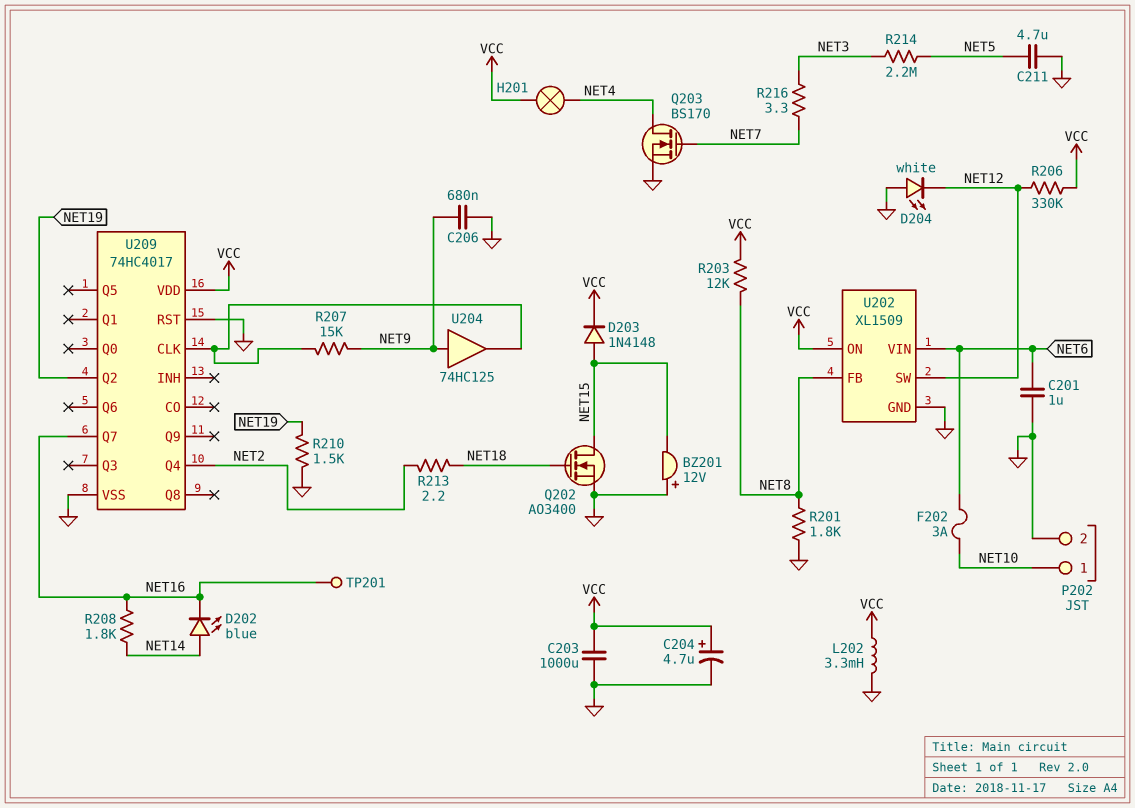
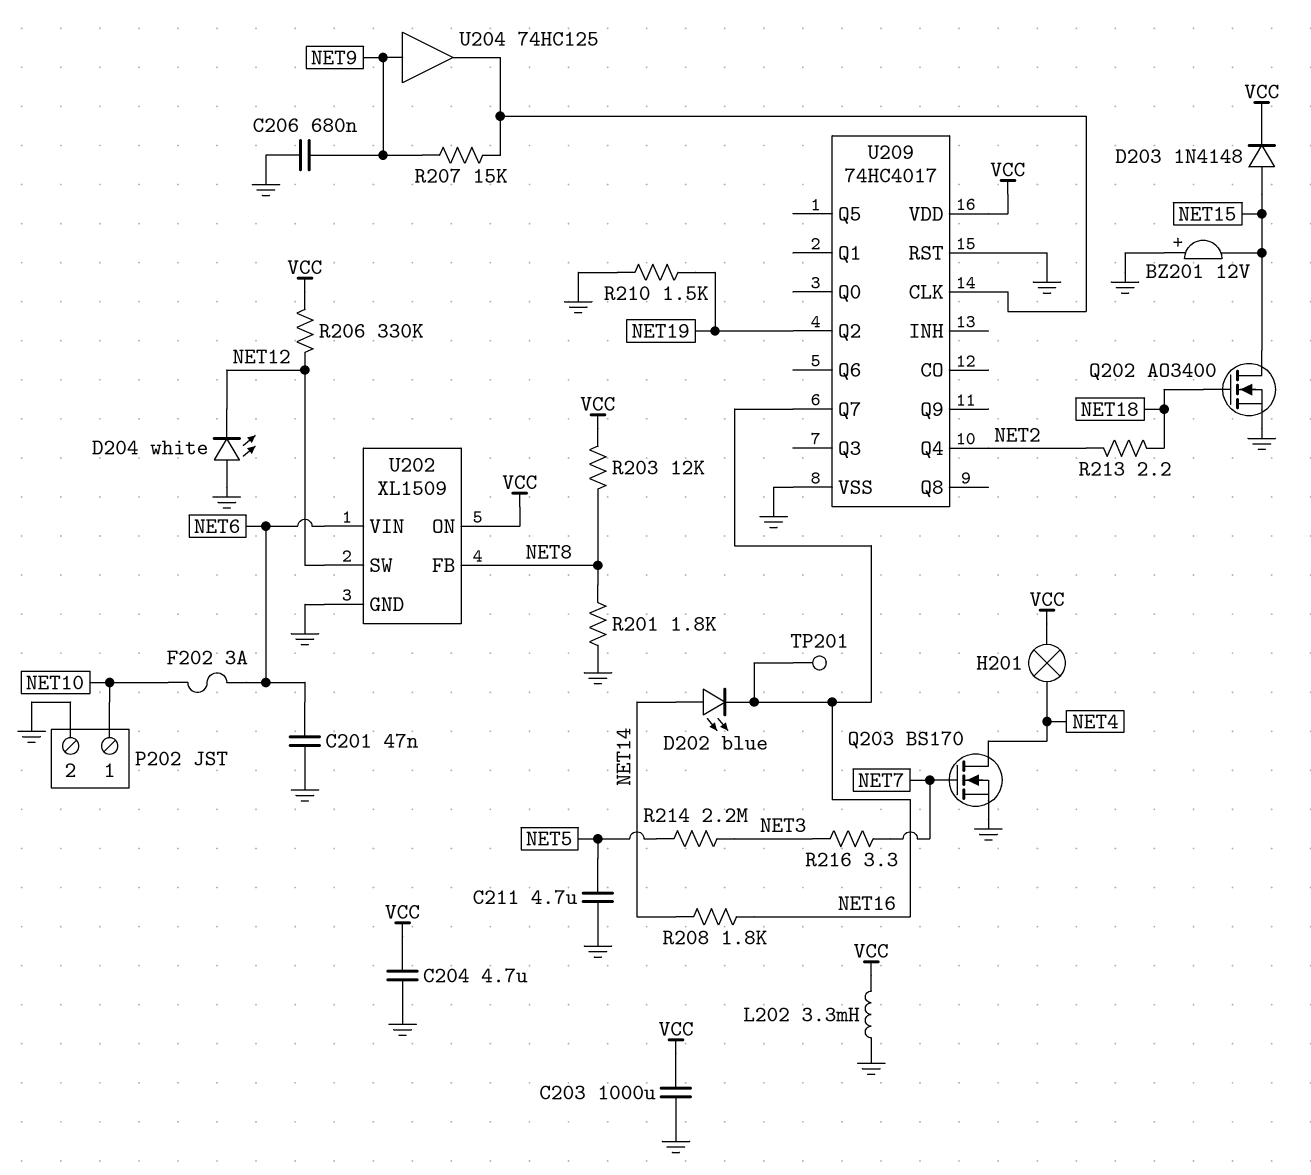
C201: 1uF (GND, NET6) -> 47nF (GND, NET6)
C204: 4.7uF (plus VCC, minus GND) -> 4.7uF (GND, VCC)

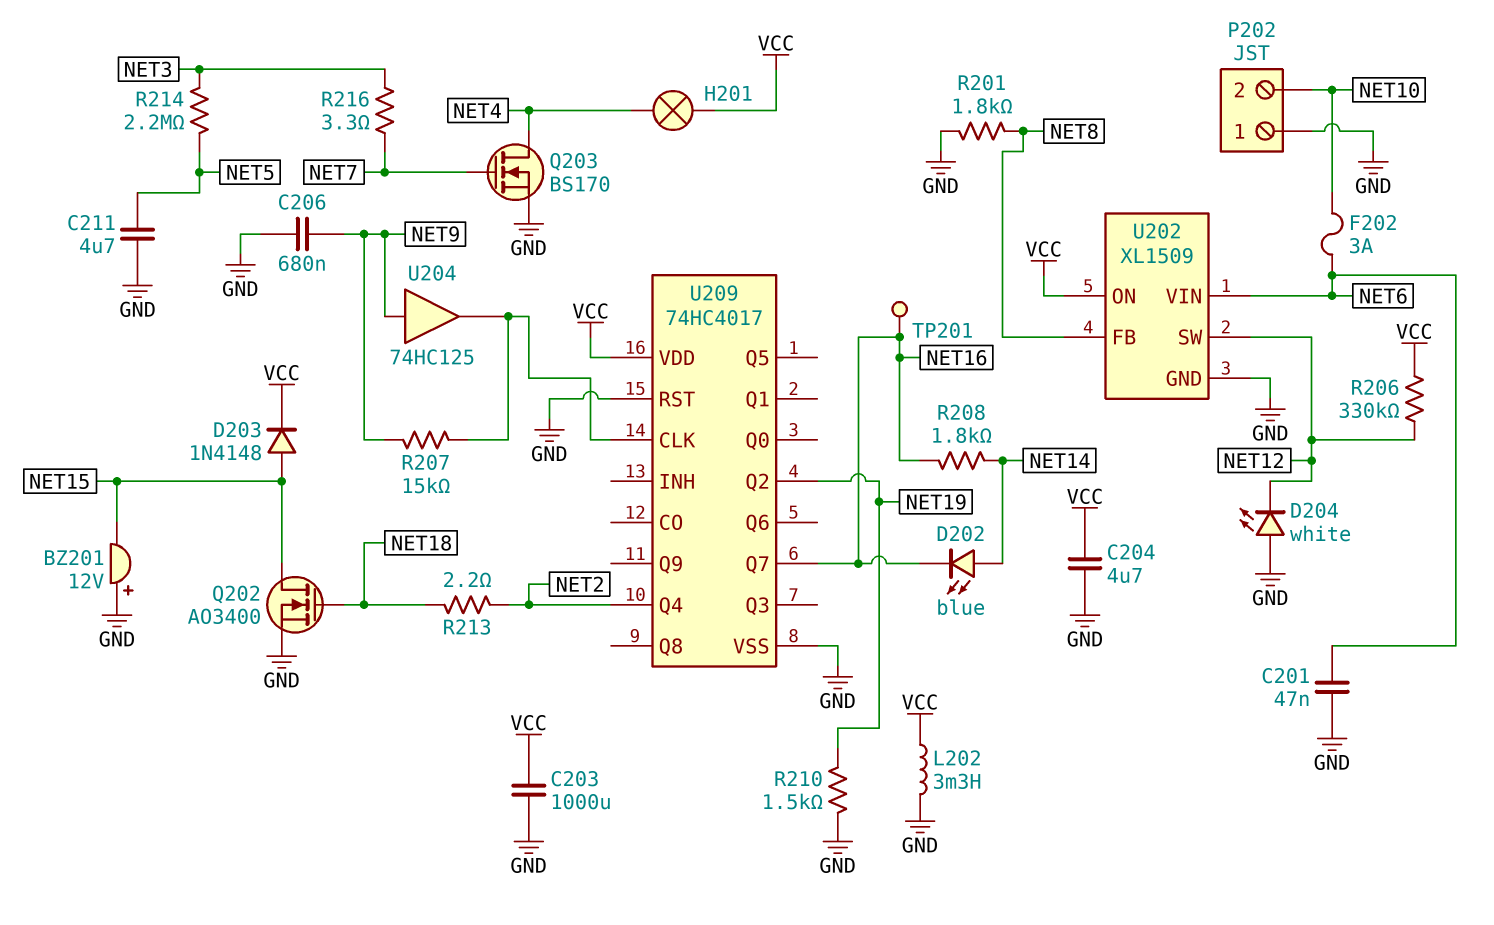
P202 pin 1: NET10 -> GND
P202 pin 2: GND -> NET10
R203: 12k (NET8, VCC) -> none

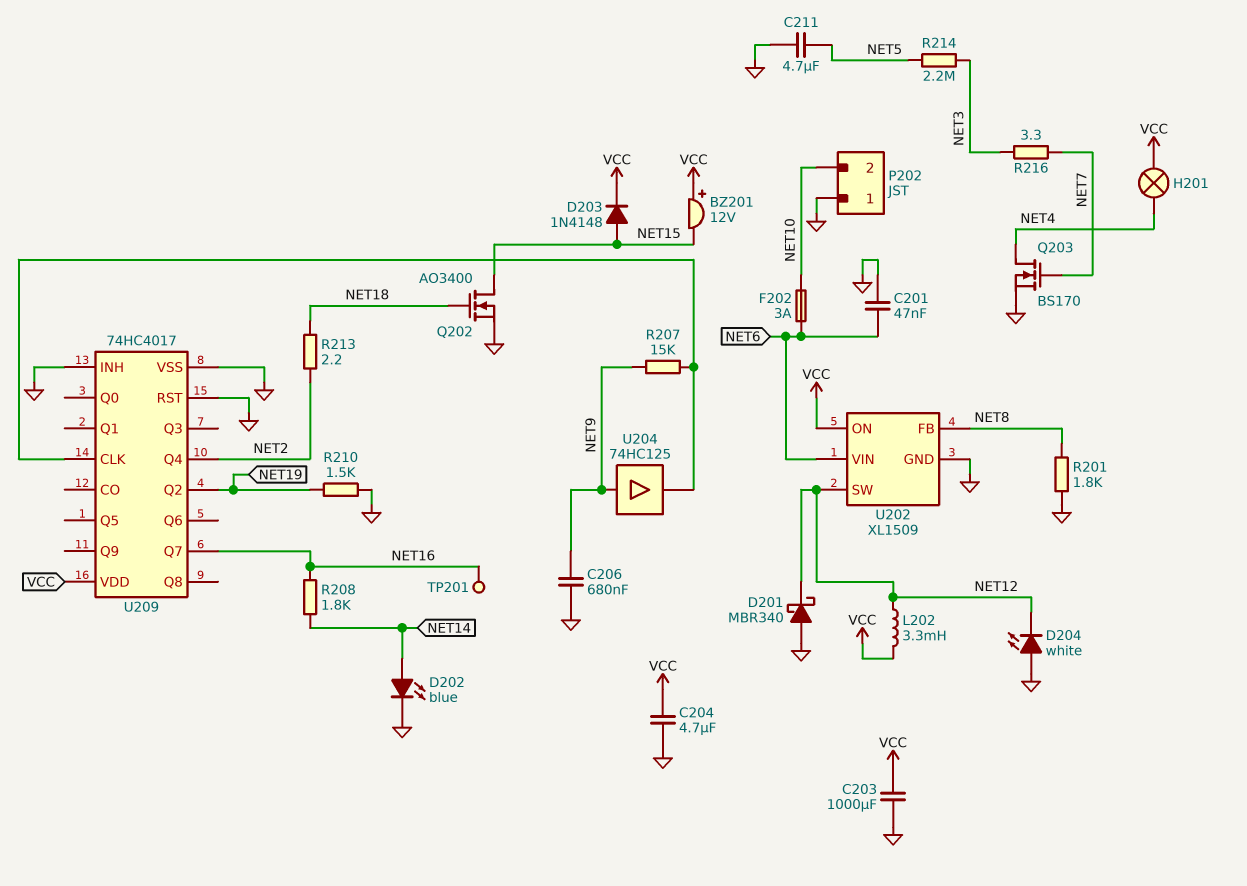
BZ201: buzzer 12V (plus GND, minus NET15) -> buzzer 12V (plus VCC, minus NET15)
D201: none -> schottky MBR340 (A GND, K NET12)
D202: LED blue (A NET14, K NET16) -> LED blue (A NET14, K GND)
L202: 3.3mH (GND, VCC) -> 3.3mH (NET12, VCC)
R206: 330k (NET12, VCC) -> none
U209 pin INH: none -> GND

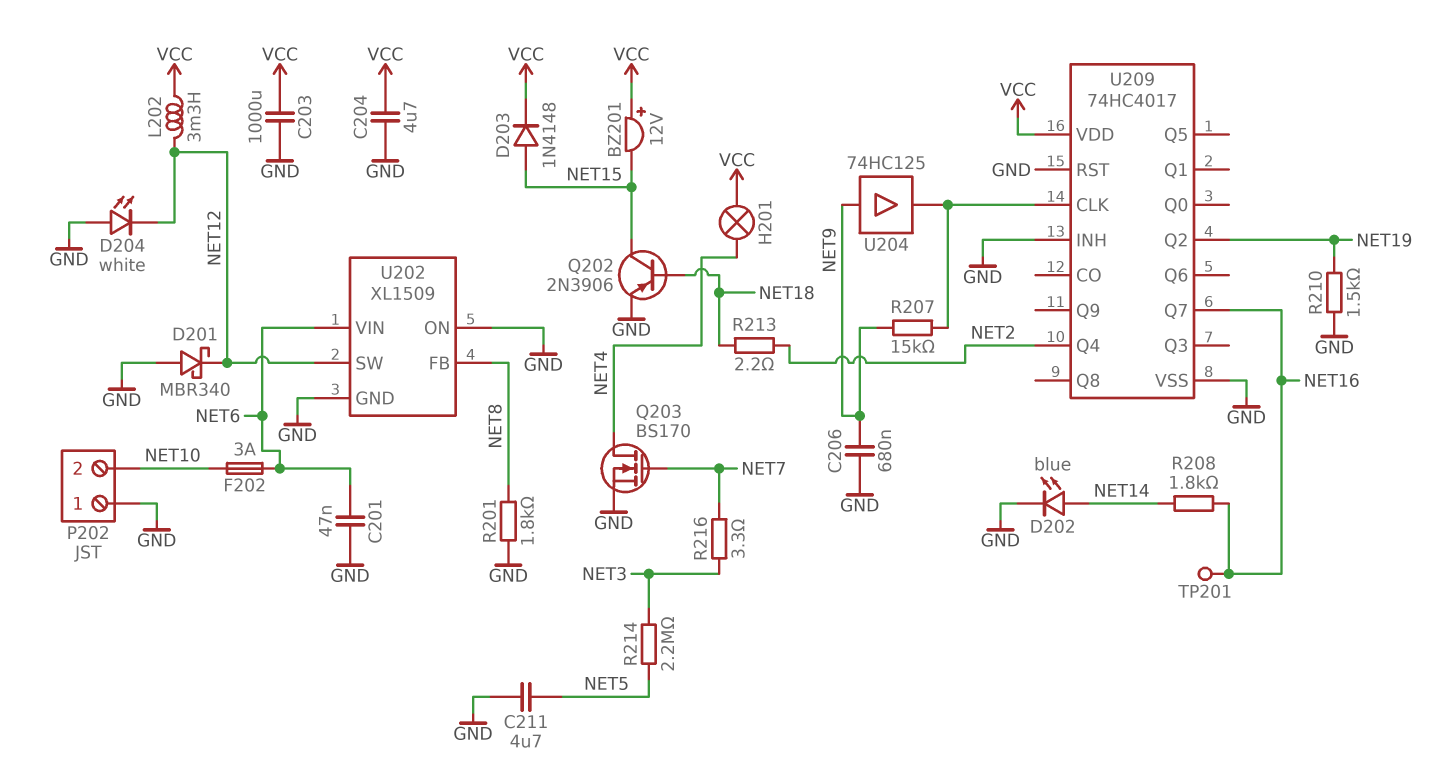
Q202: NMOS AO3400 (G NET18, D NET15, S GND) -> PNP 2N3906 (B NET18, C NET15, E GND)
U202 pin ON: VCC -> GND

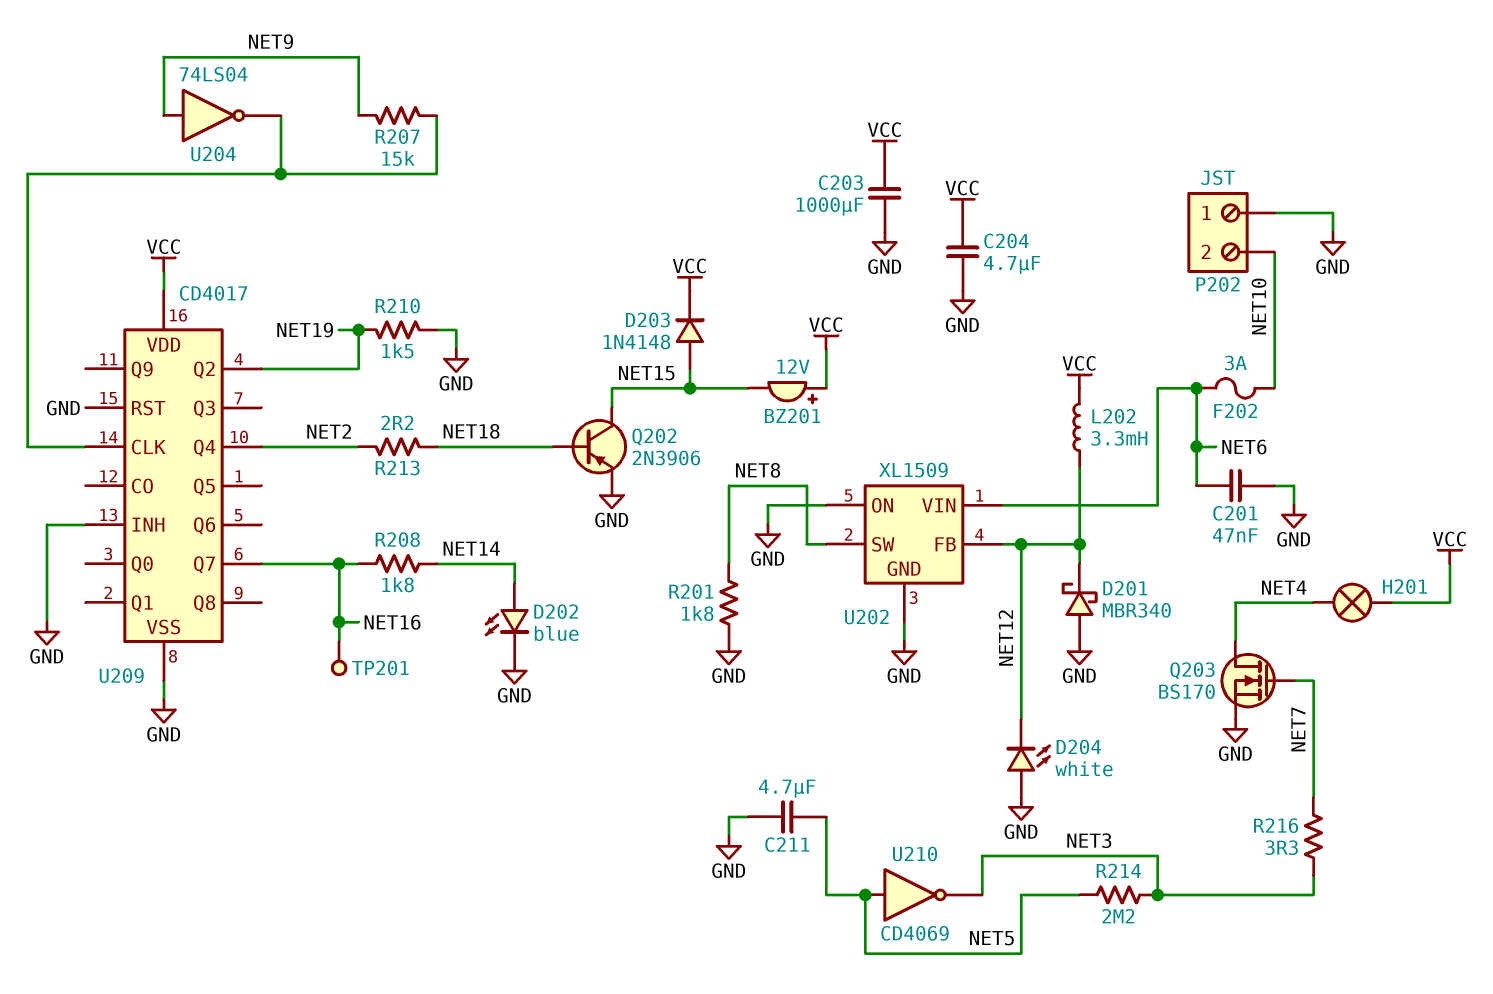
C206: 680nF (GND, NET9) -> none
U202 pin FB: NET8 -> NET12
U202 pin SW: NET12 -> NET8
U204: buffer 74HC125 (in NET9, out U209/CLK) -> NOT 74LS04 (in NET9, out U209/CLK)
U209: 74HC4017 -> CD4017
U210: none -> NOT CD4069 (in NET5, out NET3)

